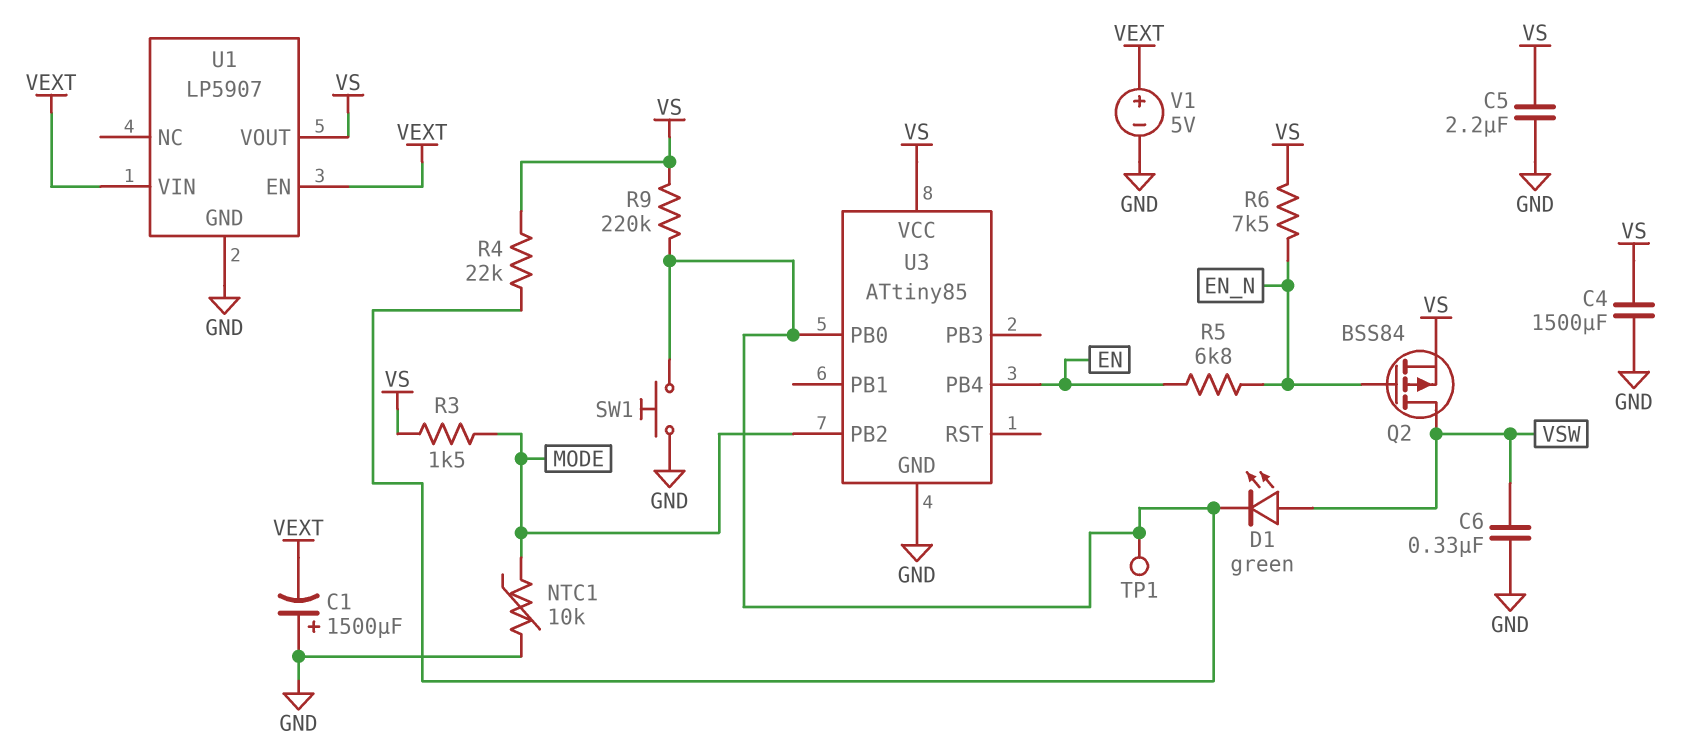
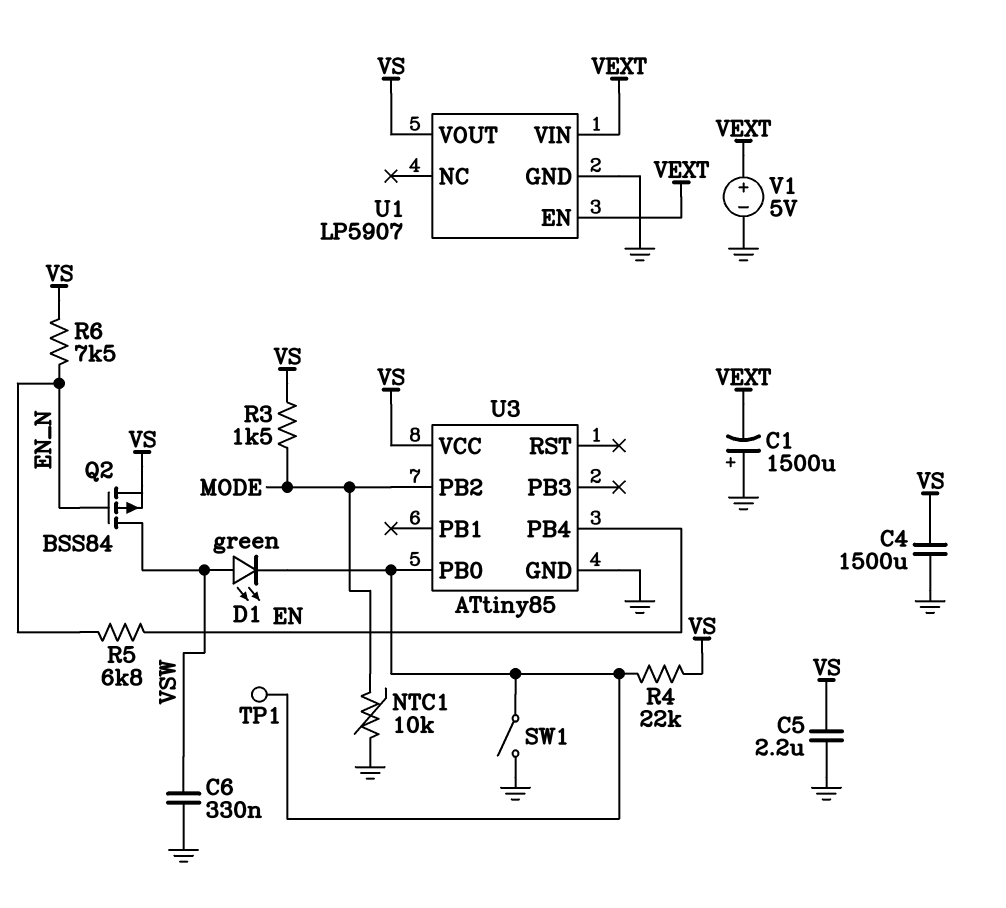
R9: 220k (U3/PB0, VS) -> none
SW1: button (GND, U3/PB0) -> switch (GND, U3/PB0)

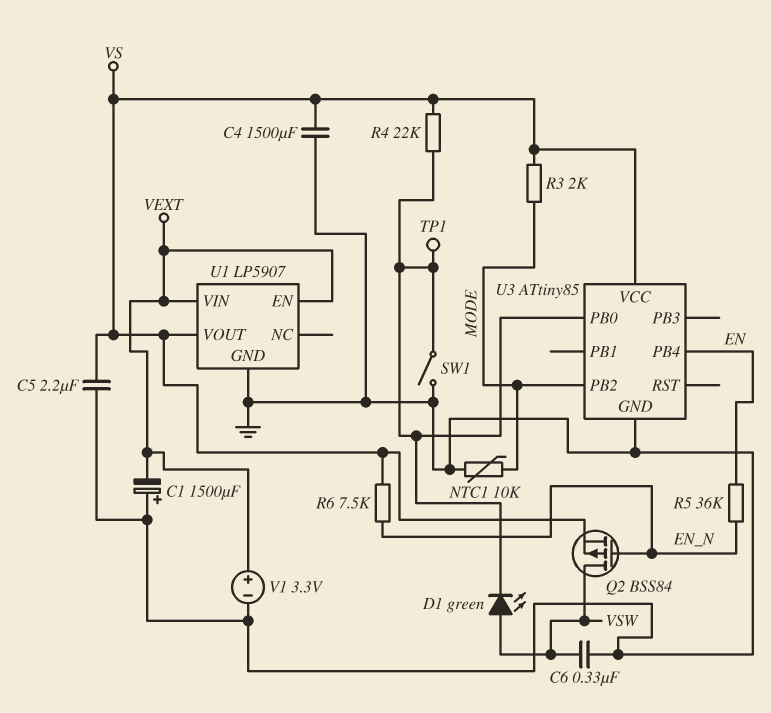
R3: 1.5k (MODE, VS) -> 2k (MODE, VS)
R5: 6.8k (EN, EN_N) -> 36k (EN, EN_N)
V1: 5V (plus VEXT, minus GND) -> 3.3V (plus VEXT, minus GND)

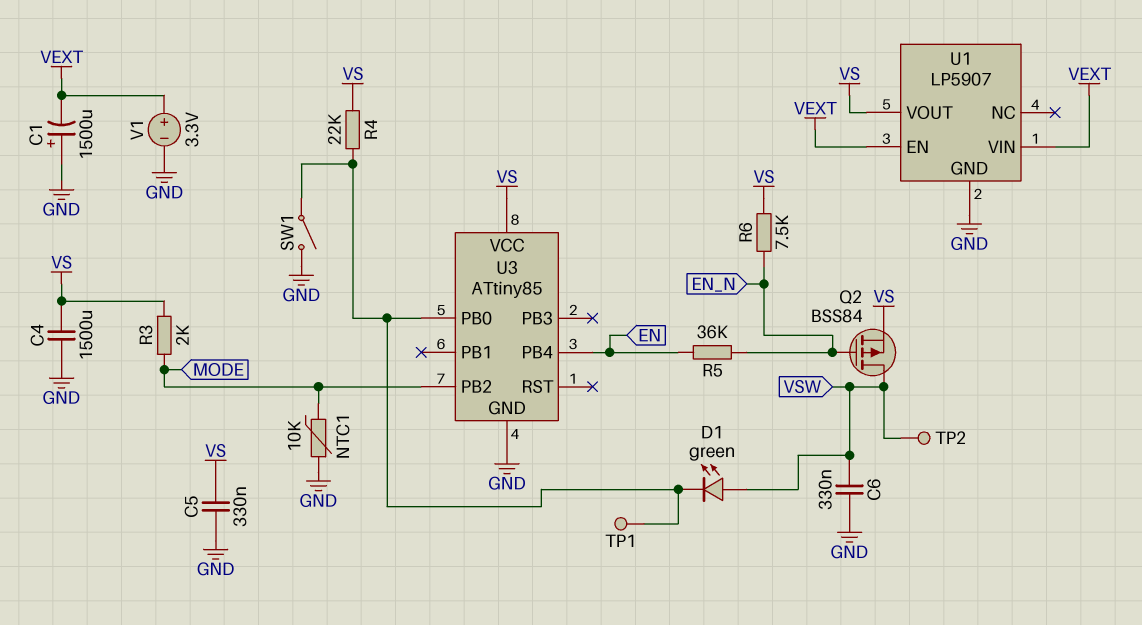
C5: 2.2uF (GND, VS) -> 330nF (GND, VS)
TP2: none -> test point (VSW)

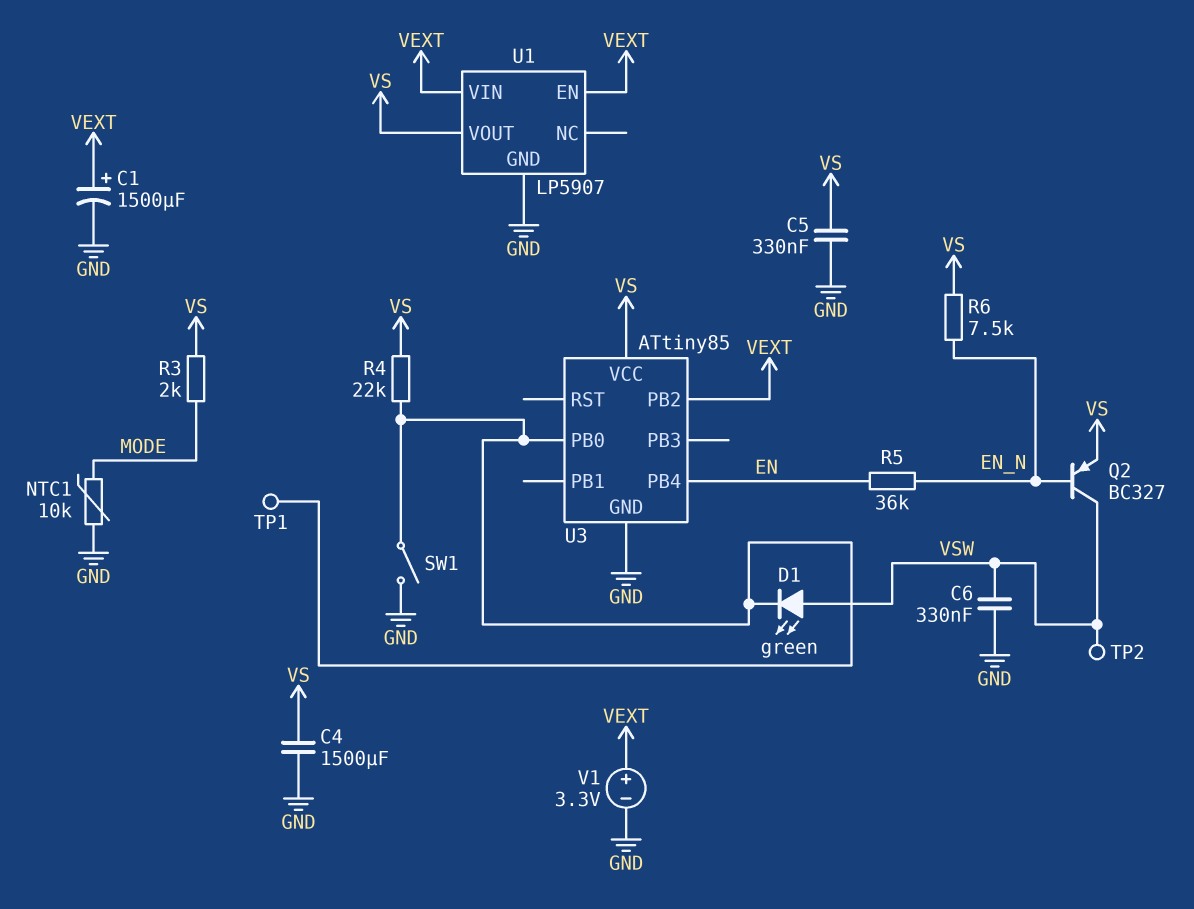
C1: 1500uF (plus GND, minus VEXT) -> 1500uF (plus VEXT, minus GND)
Q2: PMOS BSS84 (G EN_N, D VSW, S VS) -> PNP BC327 (B EN_N, C VSW, E VS)
U3 pin PB2: MODE -> VEXT

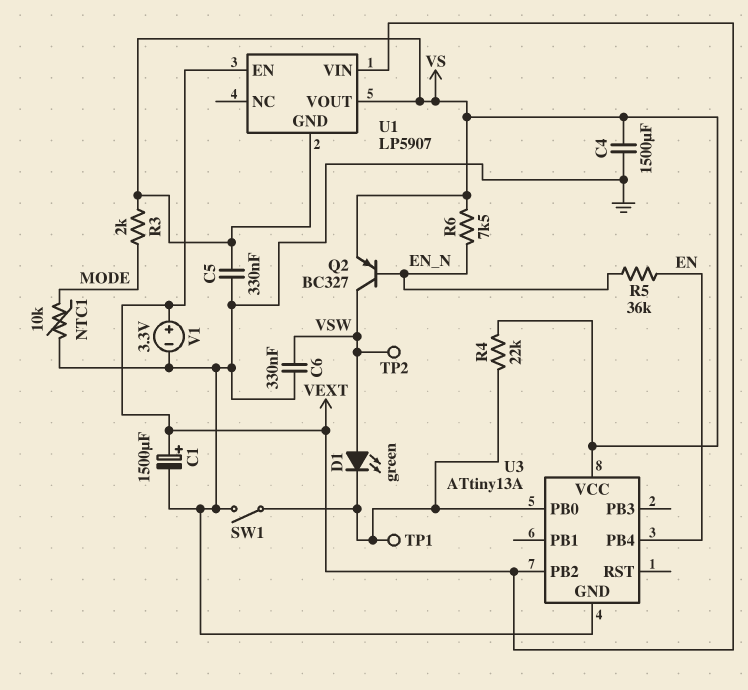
U1 pin GND: GND -> VS
U3: ATtiny85 -> ATtiny13A

